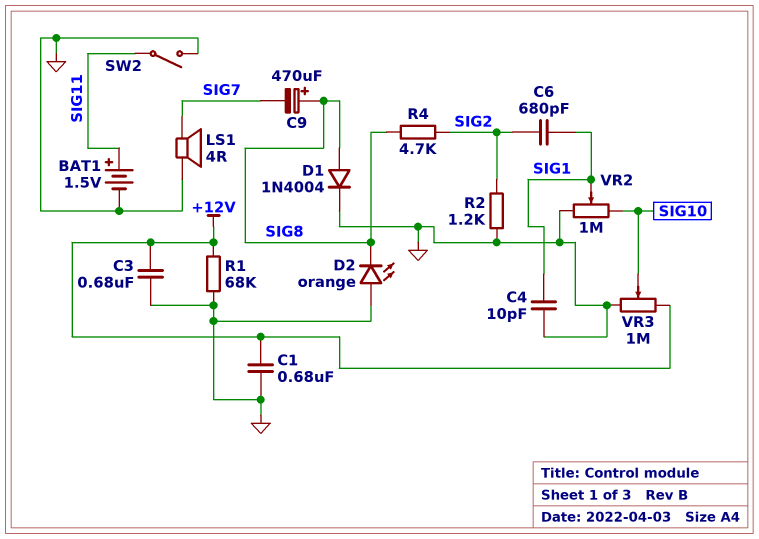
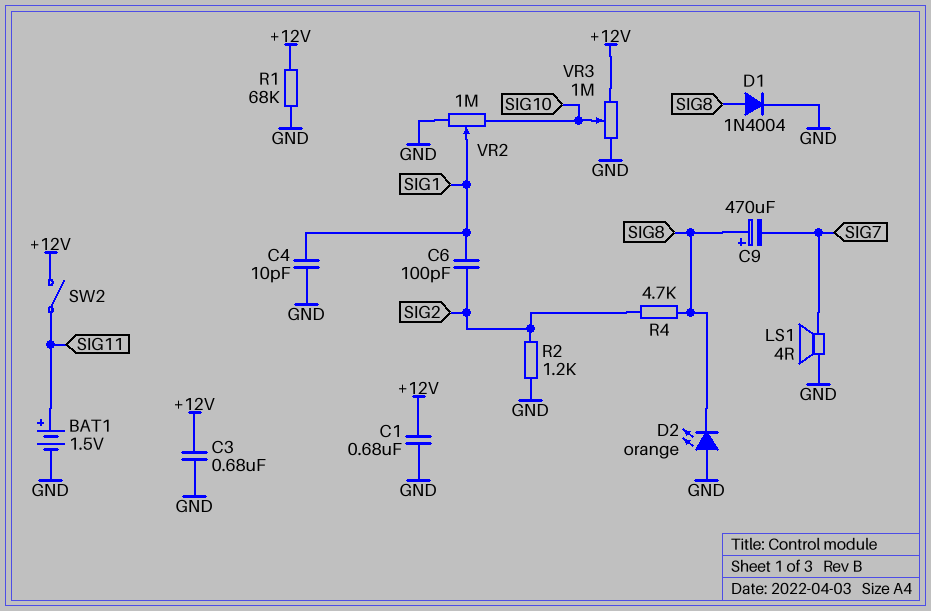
C6: 680pF (SIG1, SIG2) -> 100pF (SIG1, SIG2)
SW2: switch (GND, SIG11) -> switch (+12V, SIG11)

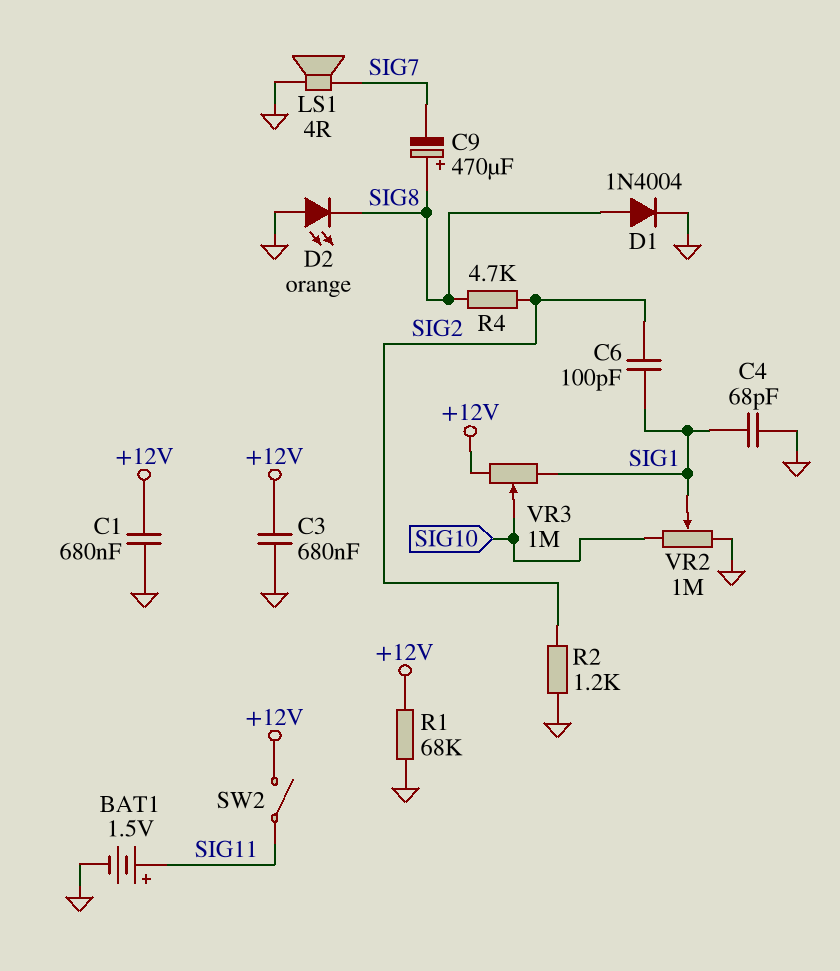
C4: 10pF (GND, SIG1) -> 68pF (GND, SIG1)
VR3: 1M (+12V, GND, wiper SIG10) -> 1M (+12V, SIG1, wiper SIG10)

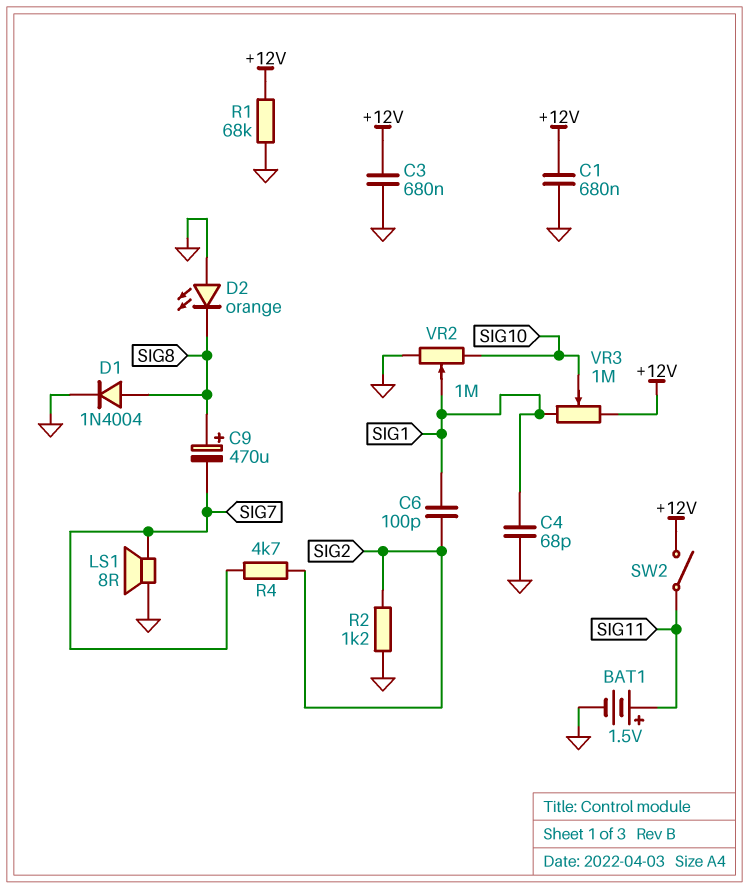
LS1: speaker 4R (GND, SIG7) -> speaker 8R (GND, SIG7)
R4: 4.7k (SIG2, SIG8) -> 4.7k (SIG2, SIG7)

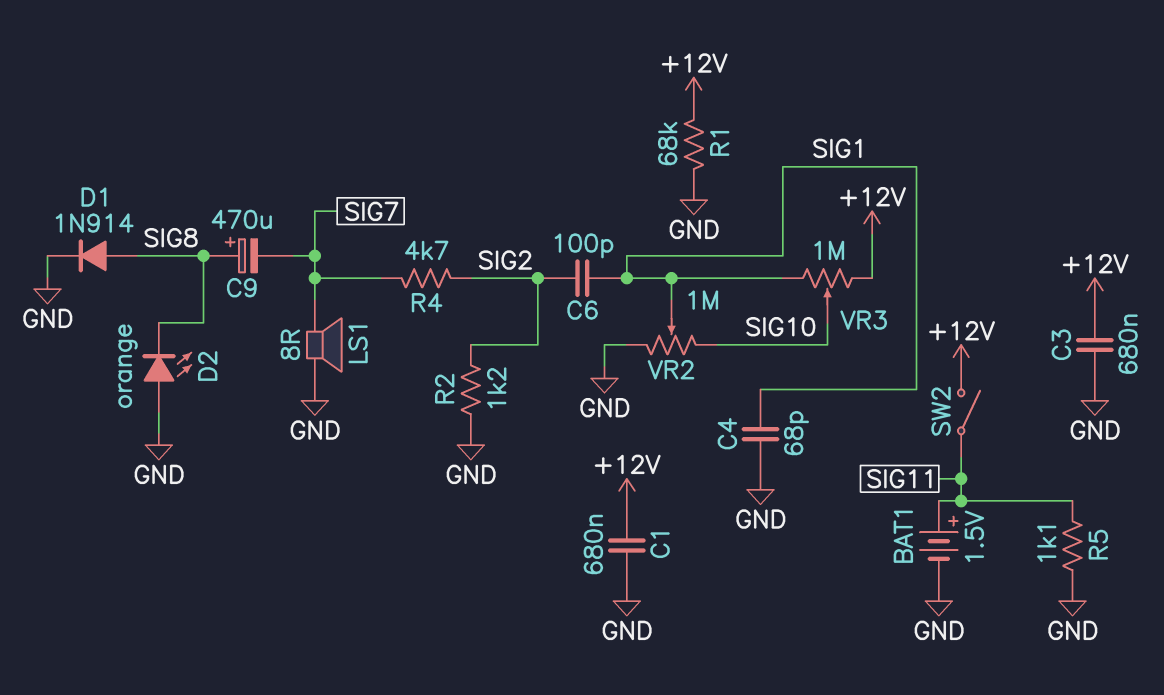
D1: diode 1N4004 (A SIG8, K GND) -> diode 1N914 (A SIG8, K GND)
R5: none -> 1.1k (GND, SIG11)

